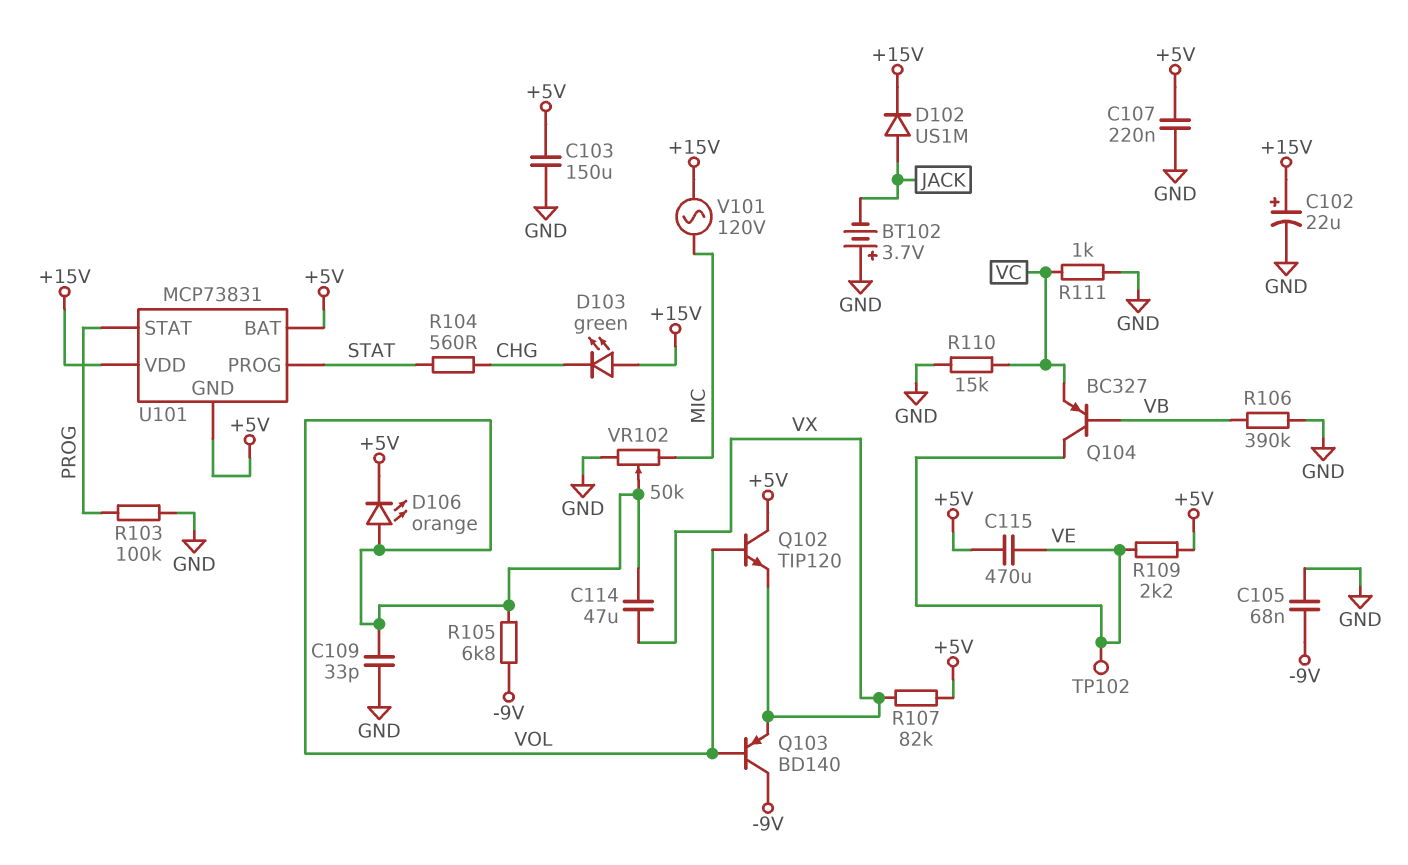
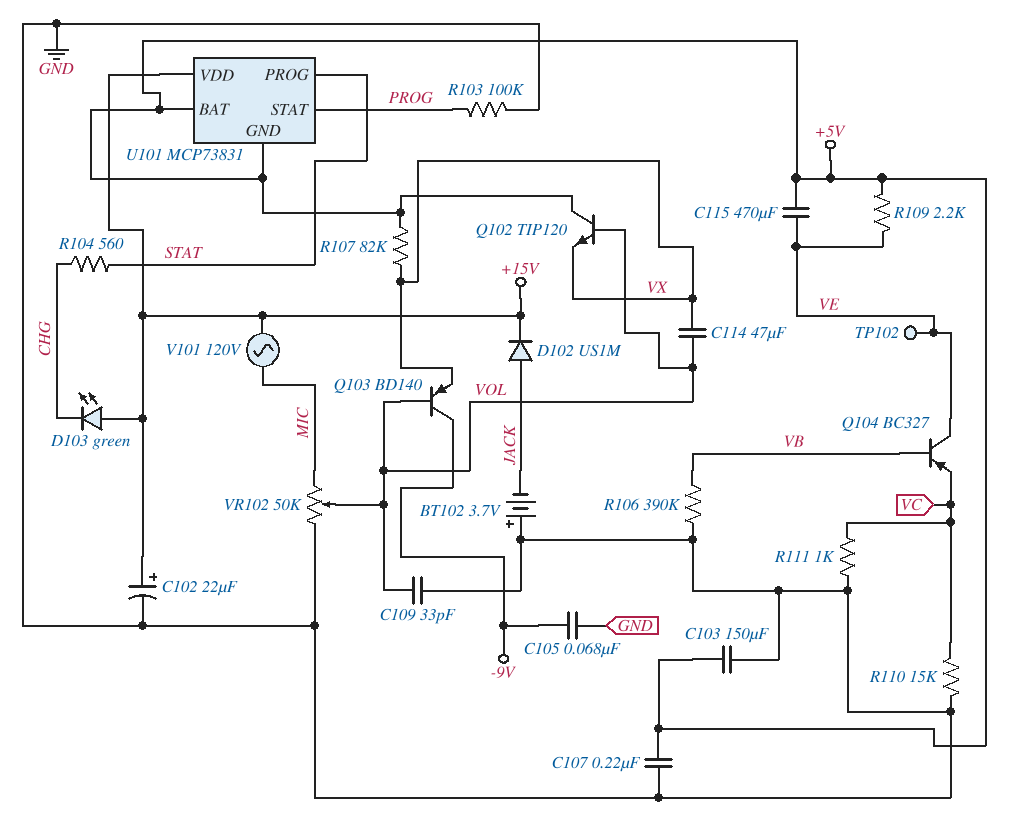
D106: LED orange (A VOL, K +5V) -> none
R105: 6.8k (-9V, VOL) -> none

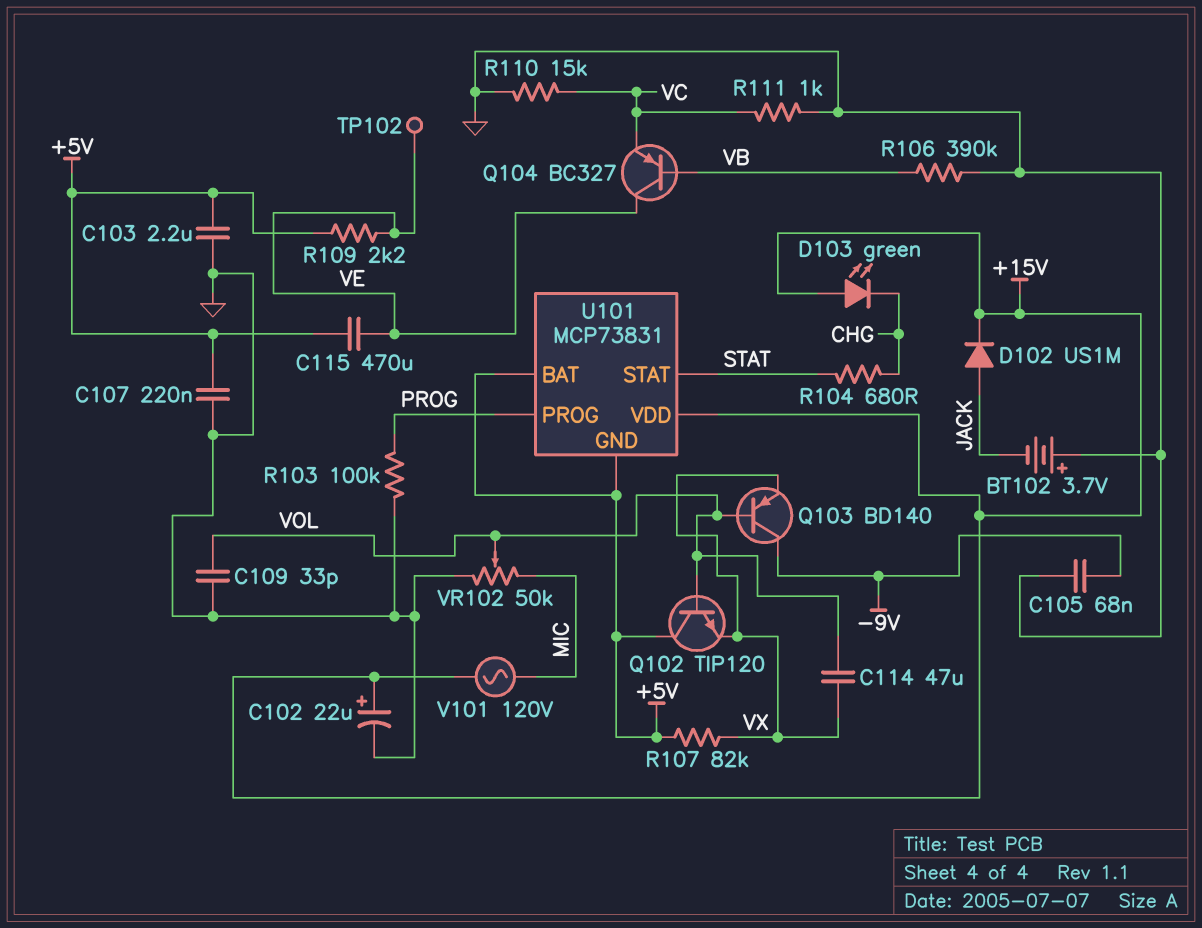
C103: 150uF (+5V, GND) -> 2.2uF (+5V, GND)
R104: 560 (CHG, STAT) -> 680 (CHG, STAT)
U101 pin PROG: STAT -> PROG
U101 pin STAT: PROG -> STAT

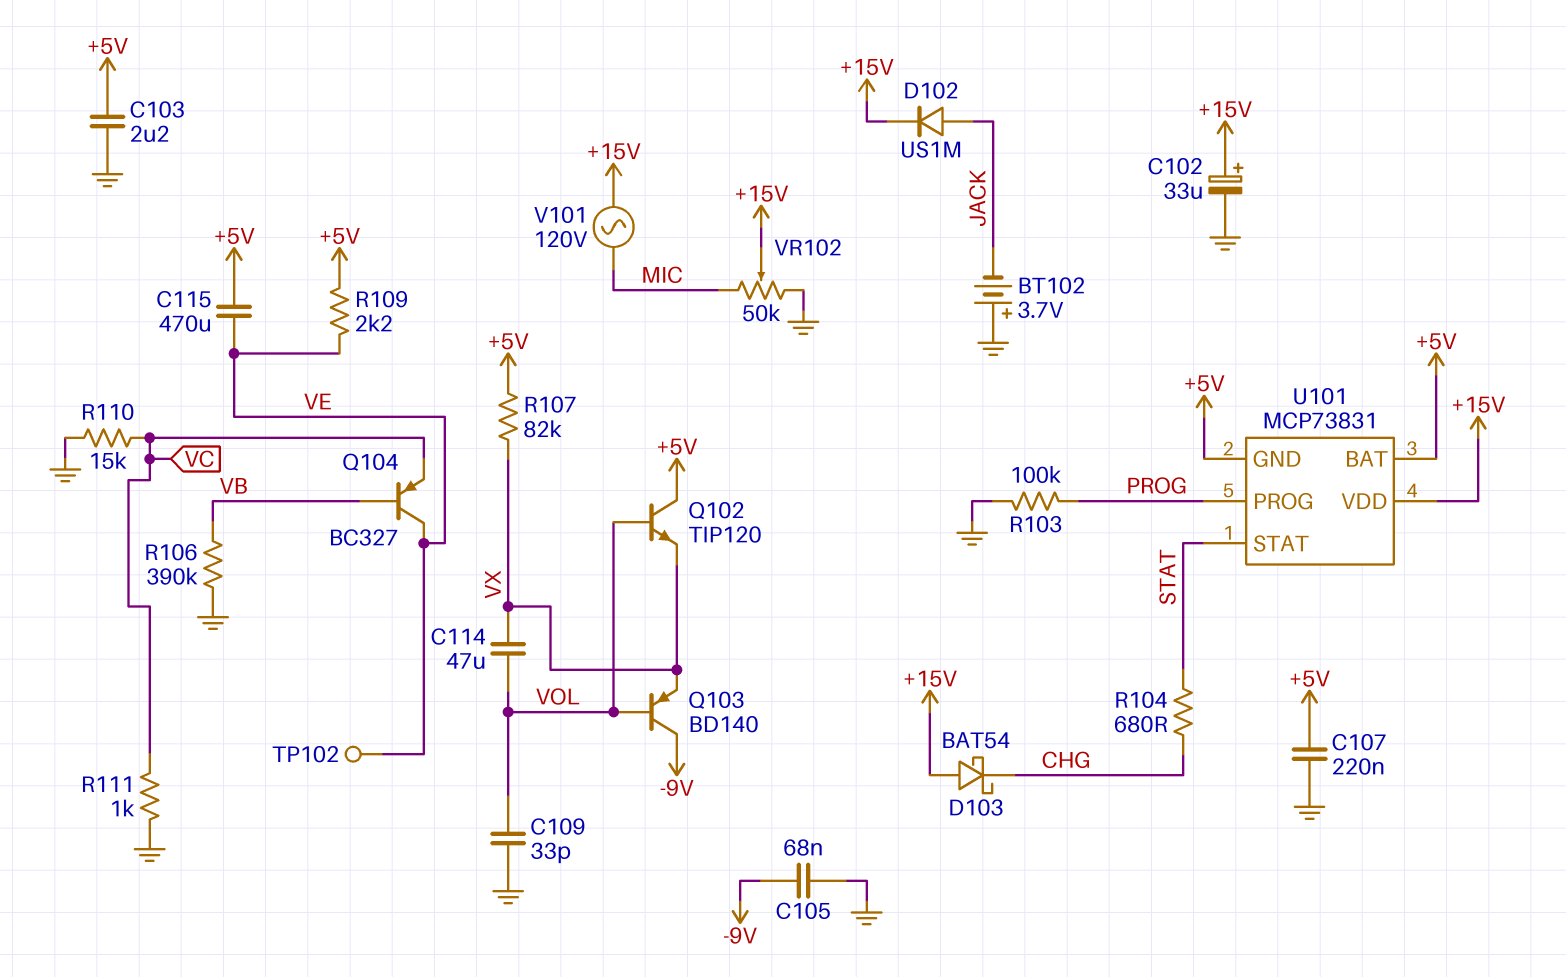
C102: 22uF (plus +15V, minus GND) -> 33uF (plus +15V, minus GND)
D103: LED green (A +15V, K CHG) -> schottky BAT54 (A +15V, K CHG)
VR102: 50k (GND, MIC, wiper VOL) -> 50k (GND, MIC, wiper +15V)

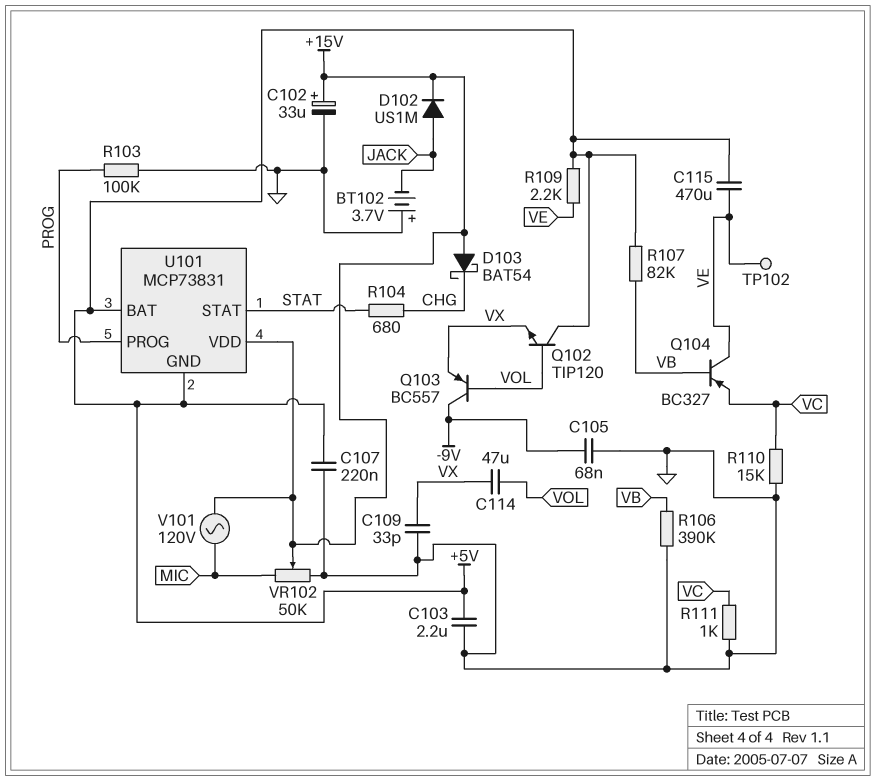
C109: 33pF (GND, VOL) -> 33pF (GND, VX)
Q103: PNP BD140 (B VOL, C -9V, E VX) -> PNP BC557 (B VOL, C -9V, E VX)
R107: 82k (+5V, VX) -> 82k (+5V, VB)

